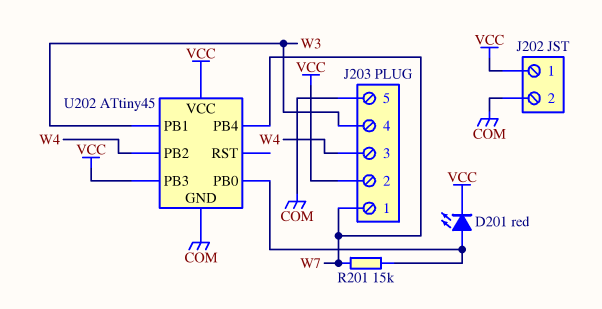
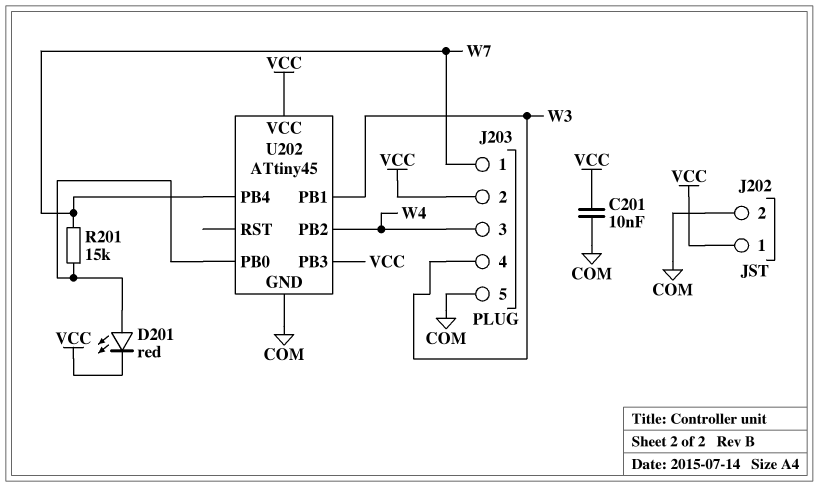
C201: none -> 10nF (COM, VCC)

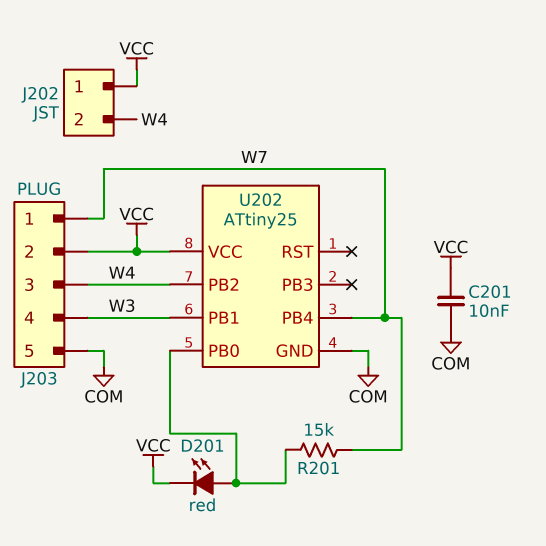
J202 pin 2: COM -> W4
U202: ATtiny45 -> ATtiny25
U202 pin PB3: VCC -> none

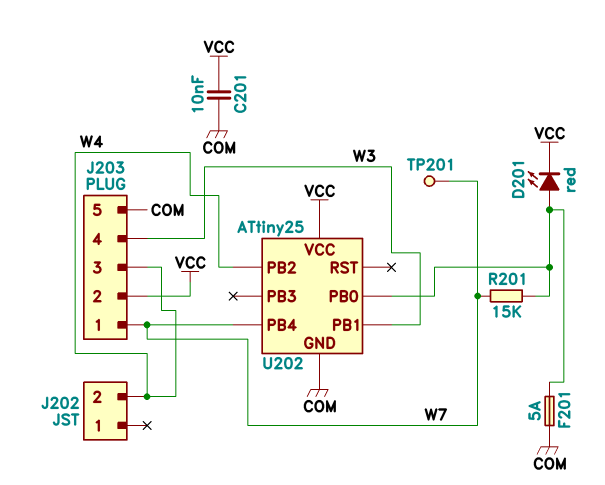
F201: none -> 5A (COM, U202/PB0)
J202 pin 1: VCC -> none
TP201: none -> test point (W7)

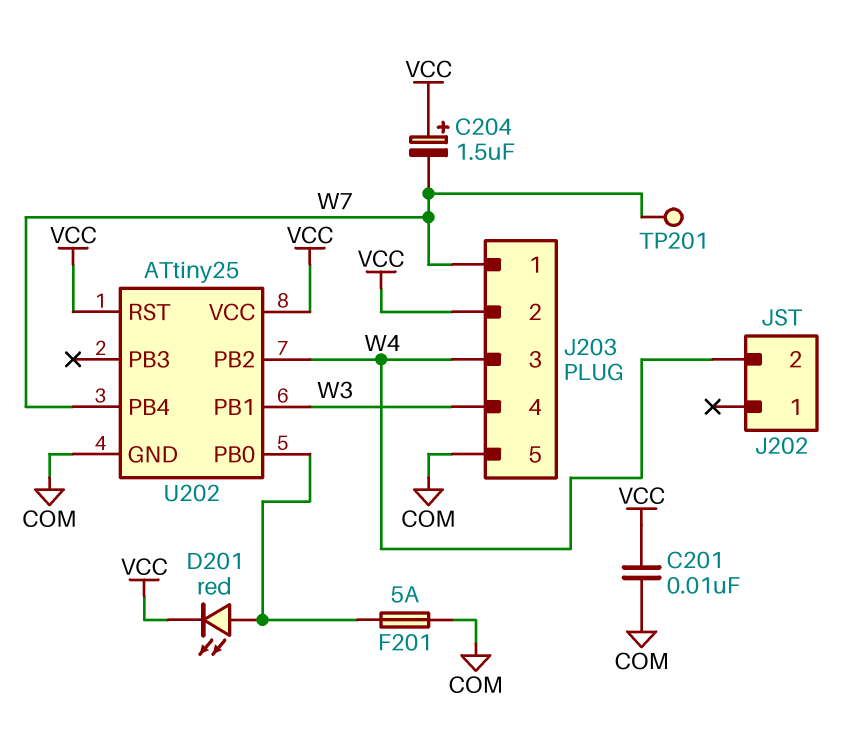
C204: none -> 1.5uF (plus VCC, minus W7)
R201: 15k (U202/PB0, W7) -> none
U202 pin RST: none -> VCC

